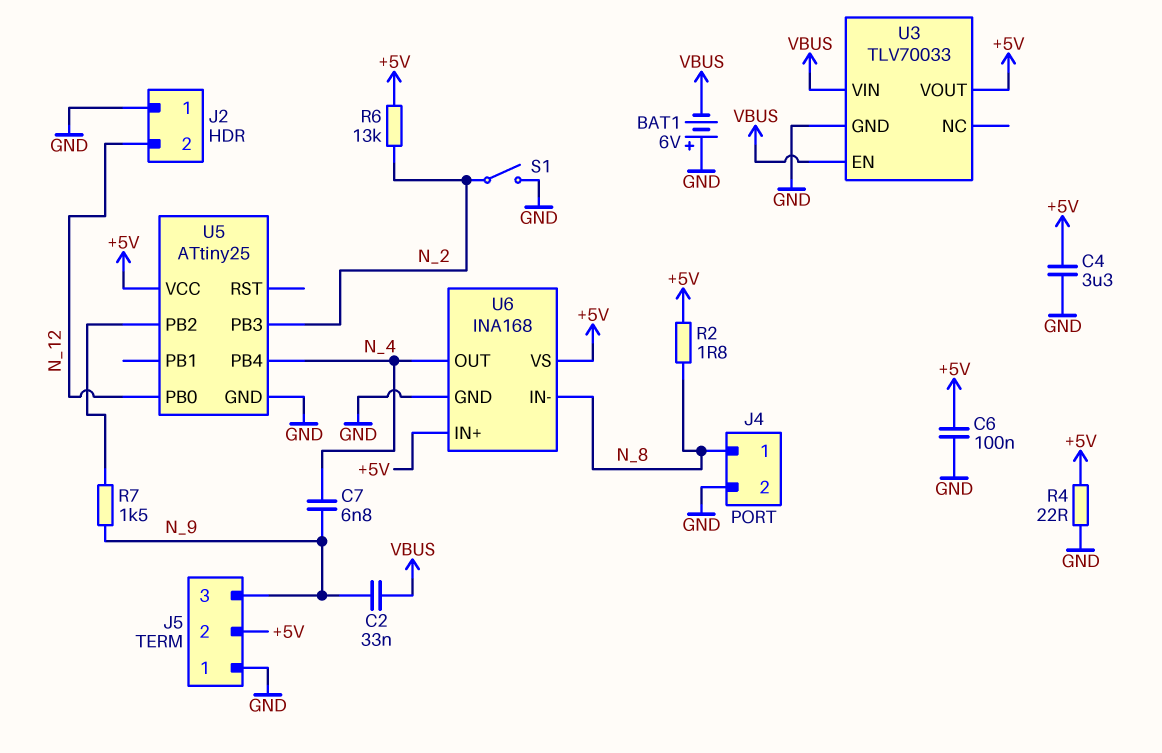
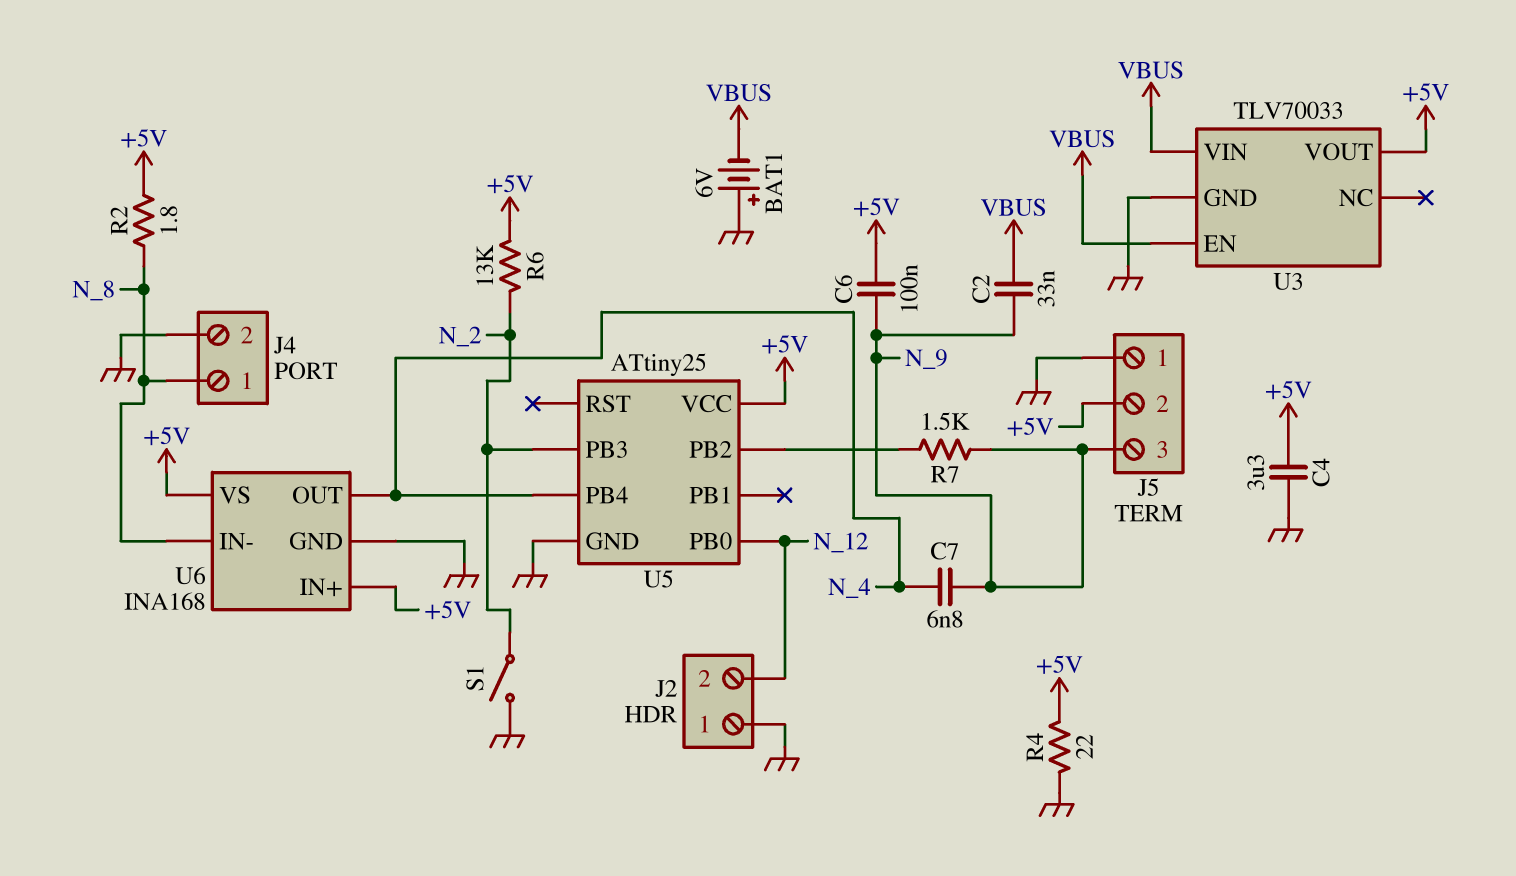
C6: 100nF (+5V, GND) -> 100nF (+5V, N_9)

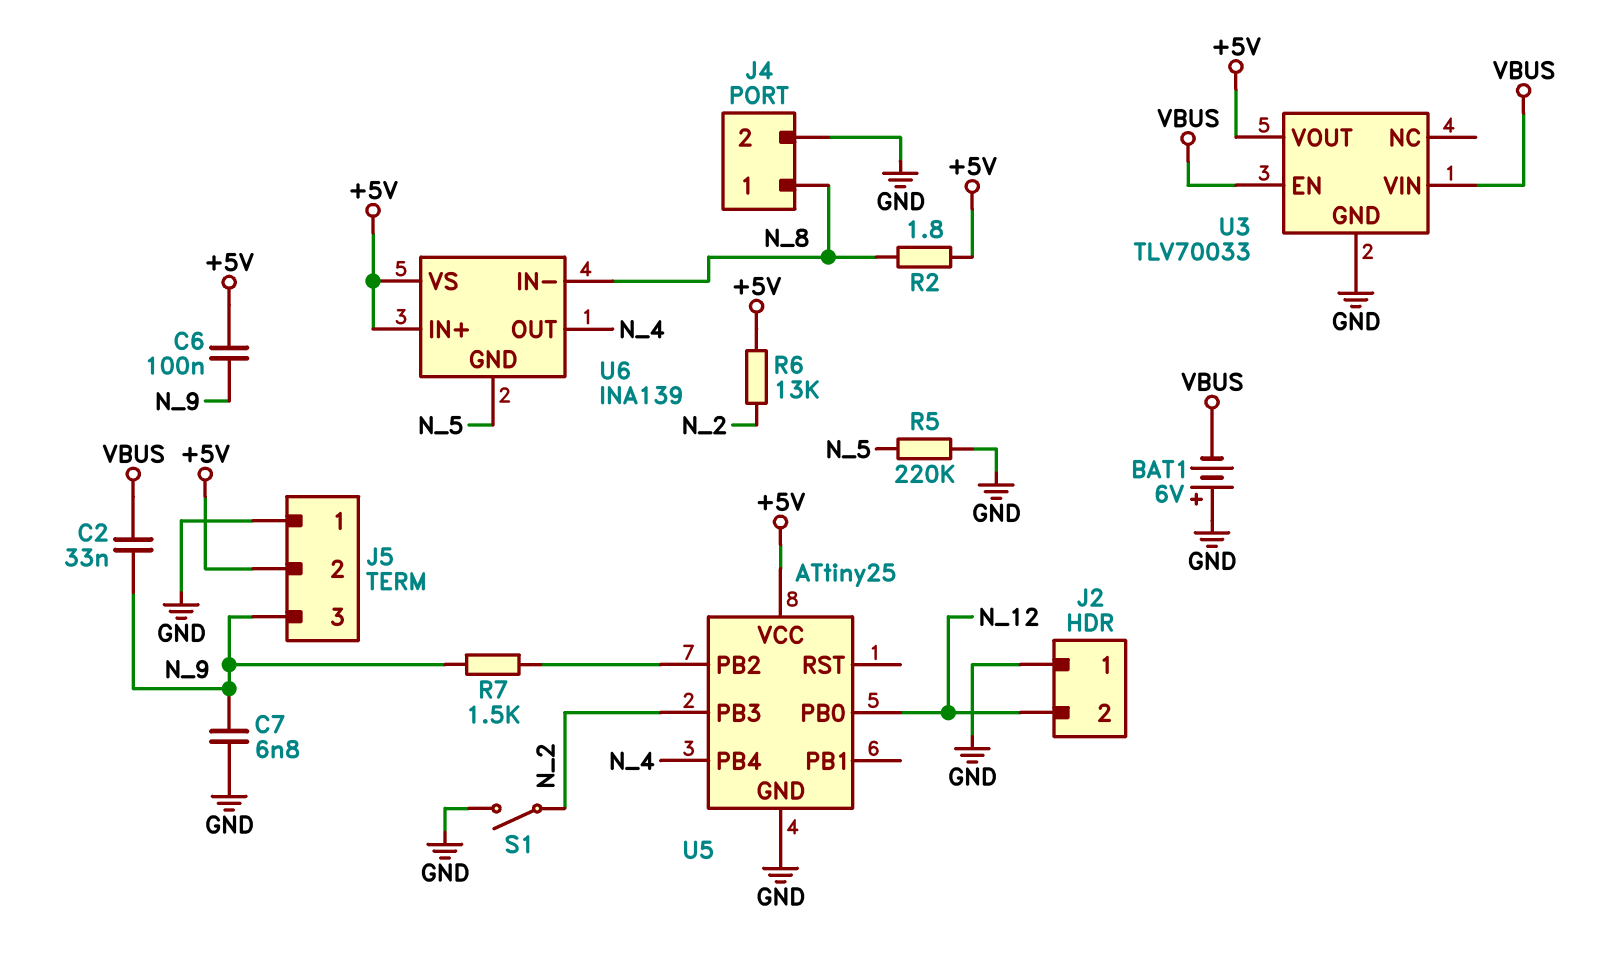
C4: 3.3uF (+5V, GND) -> none
C7: 6.8nF (N_4, N_9) -> 6.8nF (GND, N_9)
R4: 22 (+5V, GND) -> none
R5: none -> 220k (GND, N_5)
U6: INA168 -> INA139
U6 pin GND: GND -> N_5

